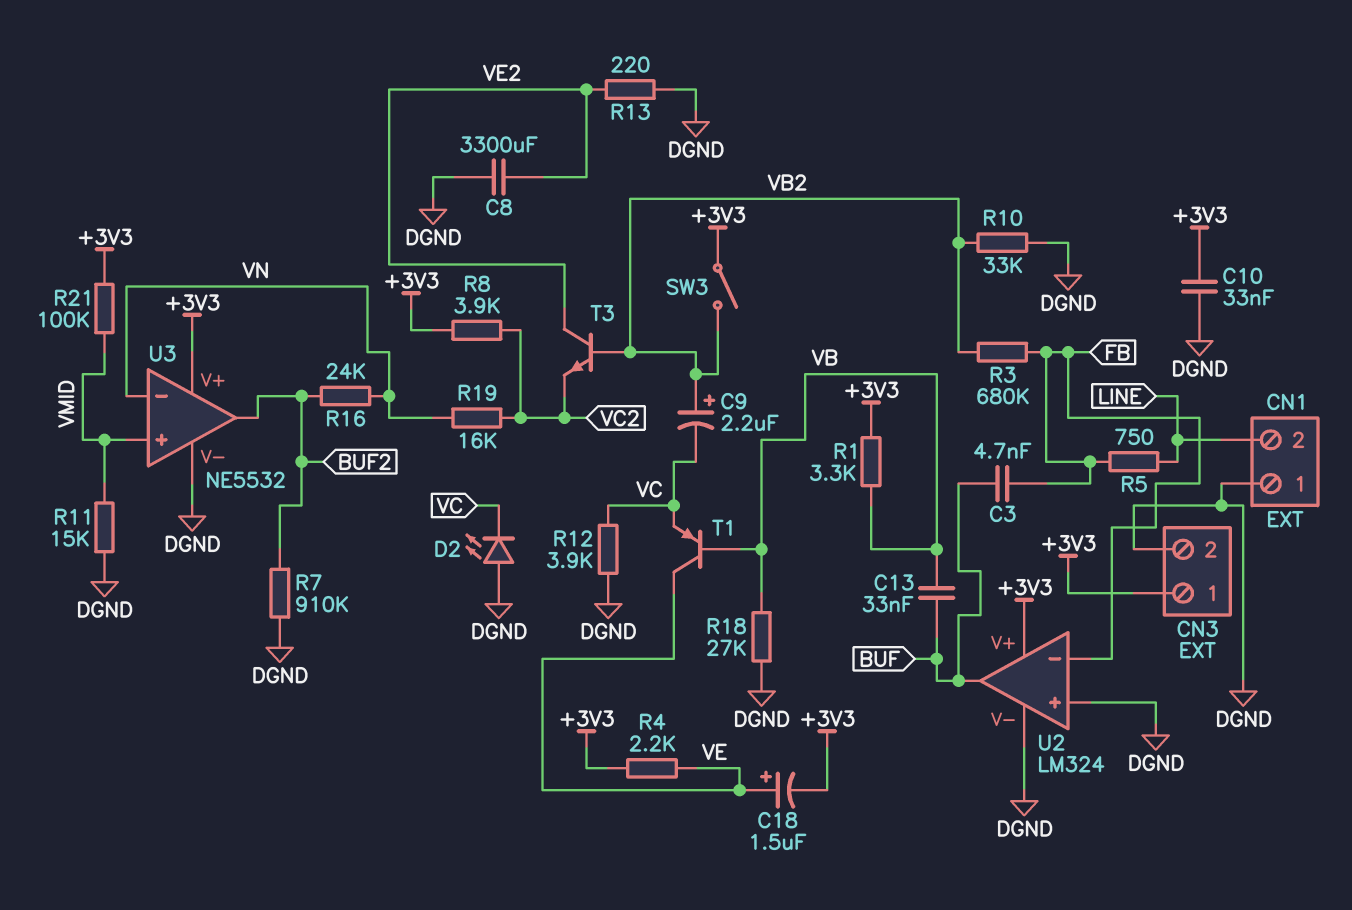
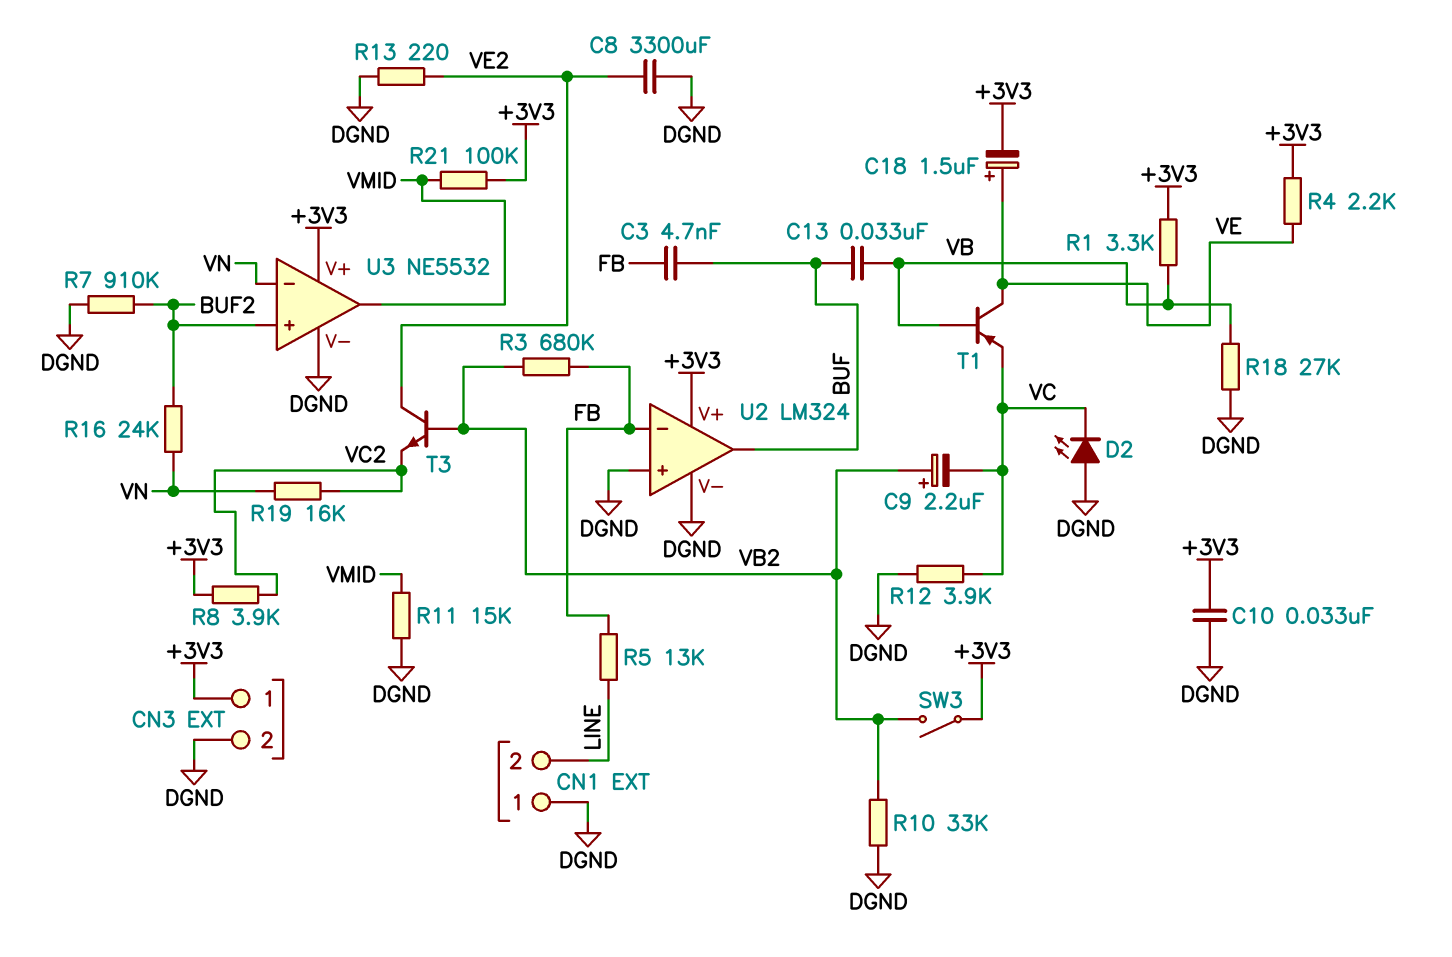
R5: 750 (FB, LINE) -> 13k (FB, LINE)
U3 pin in+: VMID -> BUF2
U3 pin out: BUF2 -> VMID

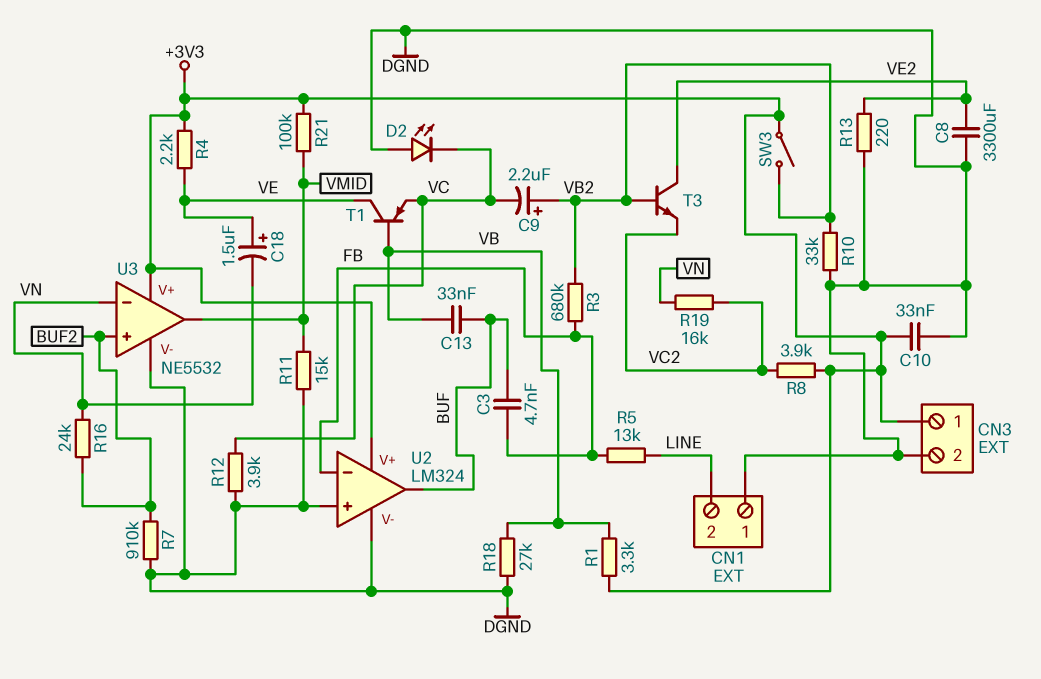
C18: 1.5uF (plus VE, minus +3V3) -> 1.5uF (plus VE, minus VN)

